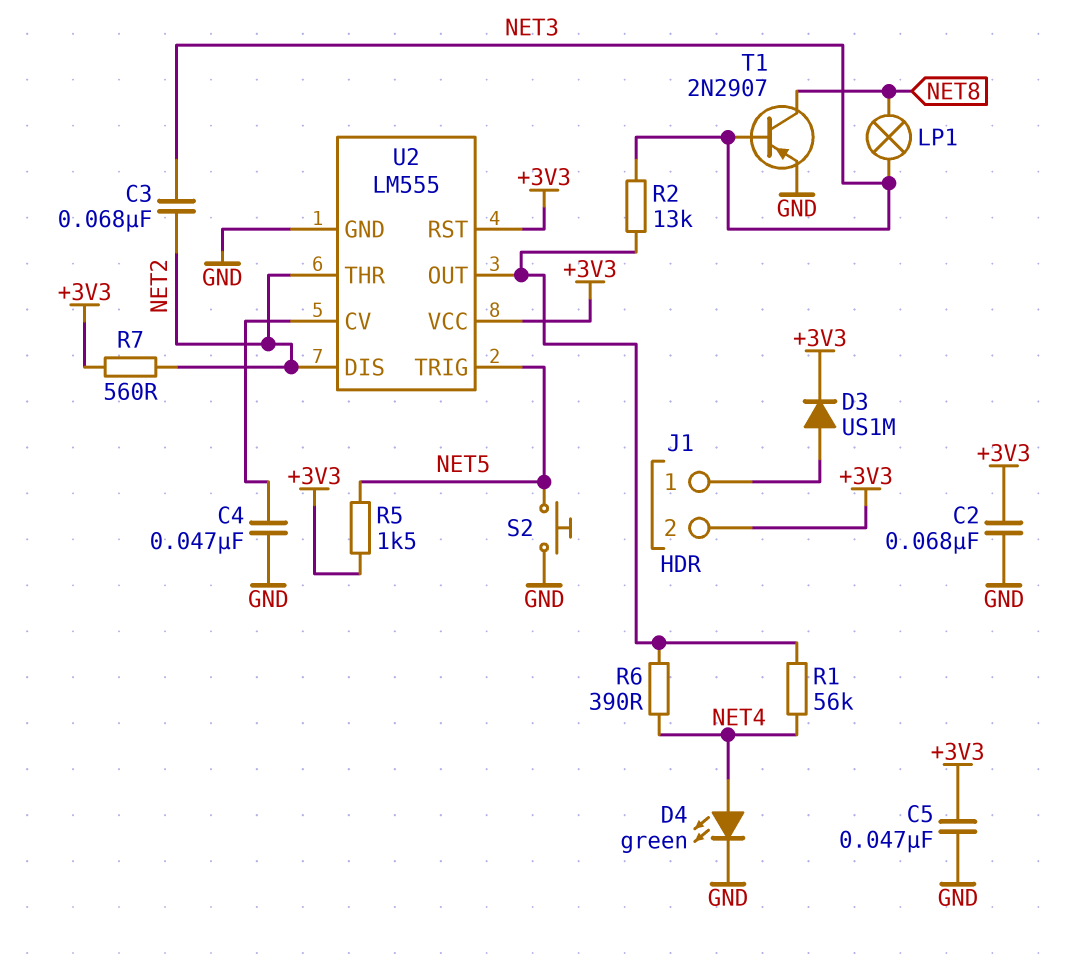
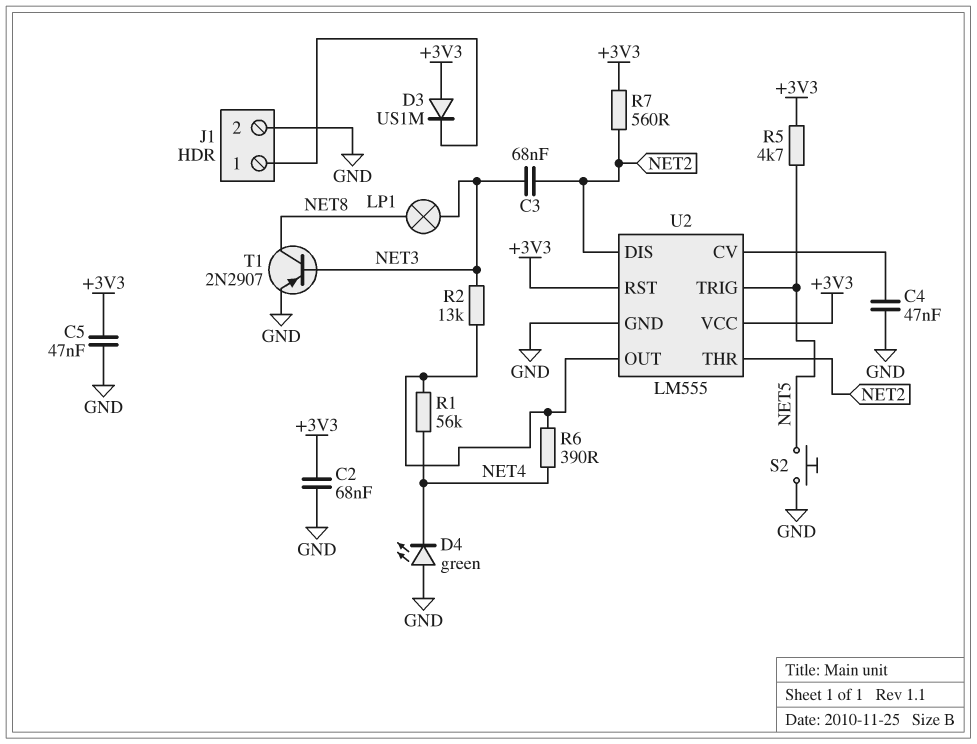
D3: diode US1M (A J1/1, K +3V3) -> diode US1M (A +3V3, K J1/1)
D4: LED green (A NET4, K GND) -> LED green (A GND, K NET4)
J1 pin 2: +3V3 -> GND
R5: 1.5k (+3V3, NET5) -> 4.7k (+3V3, NET5)

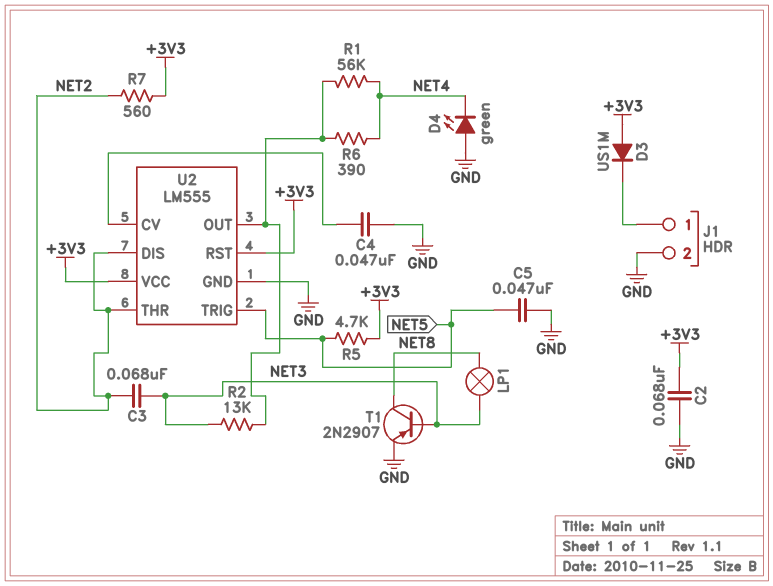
C5: 47nF (+3V3, GND) -> 47nF (GND, NET5)
S2: button (GND, NET5) -> none

